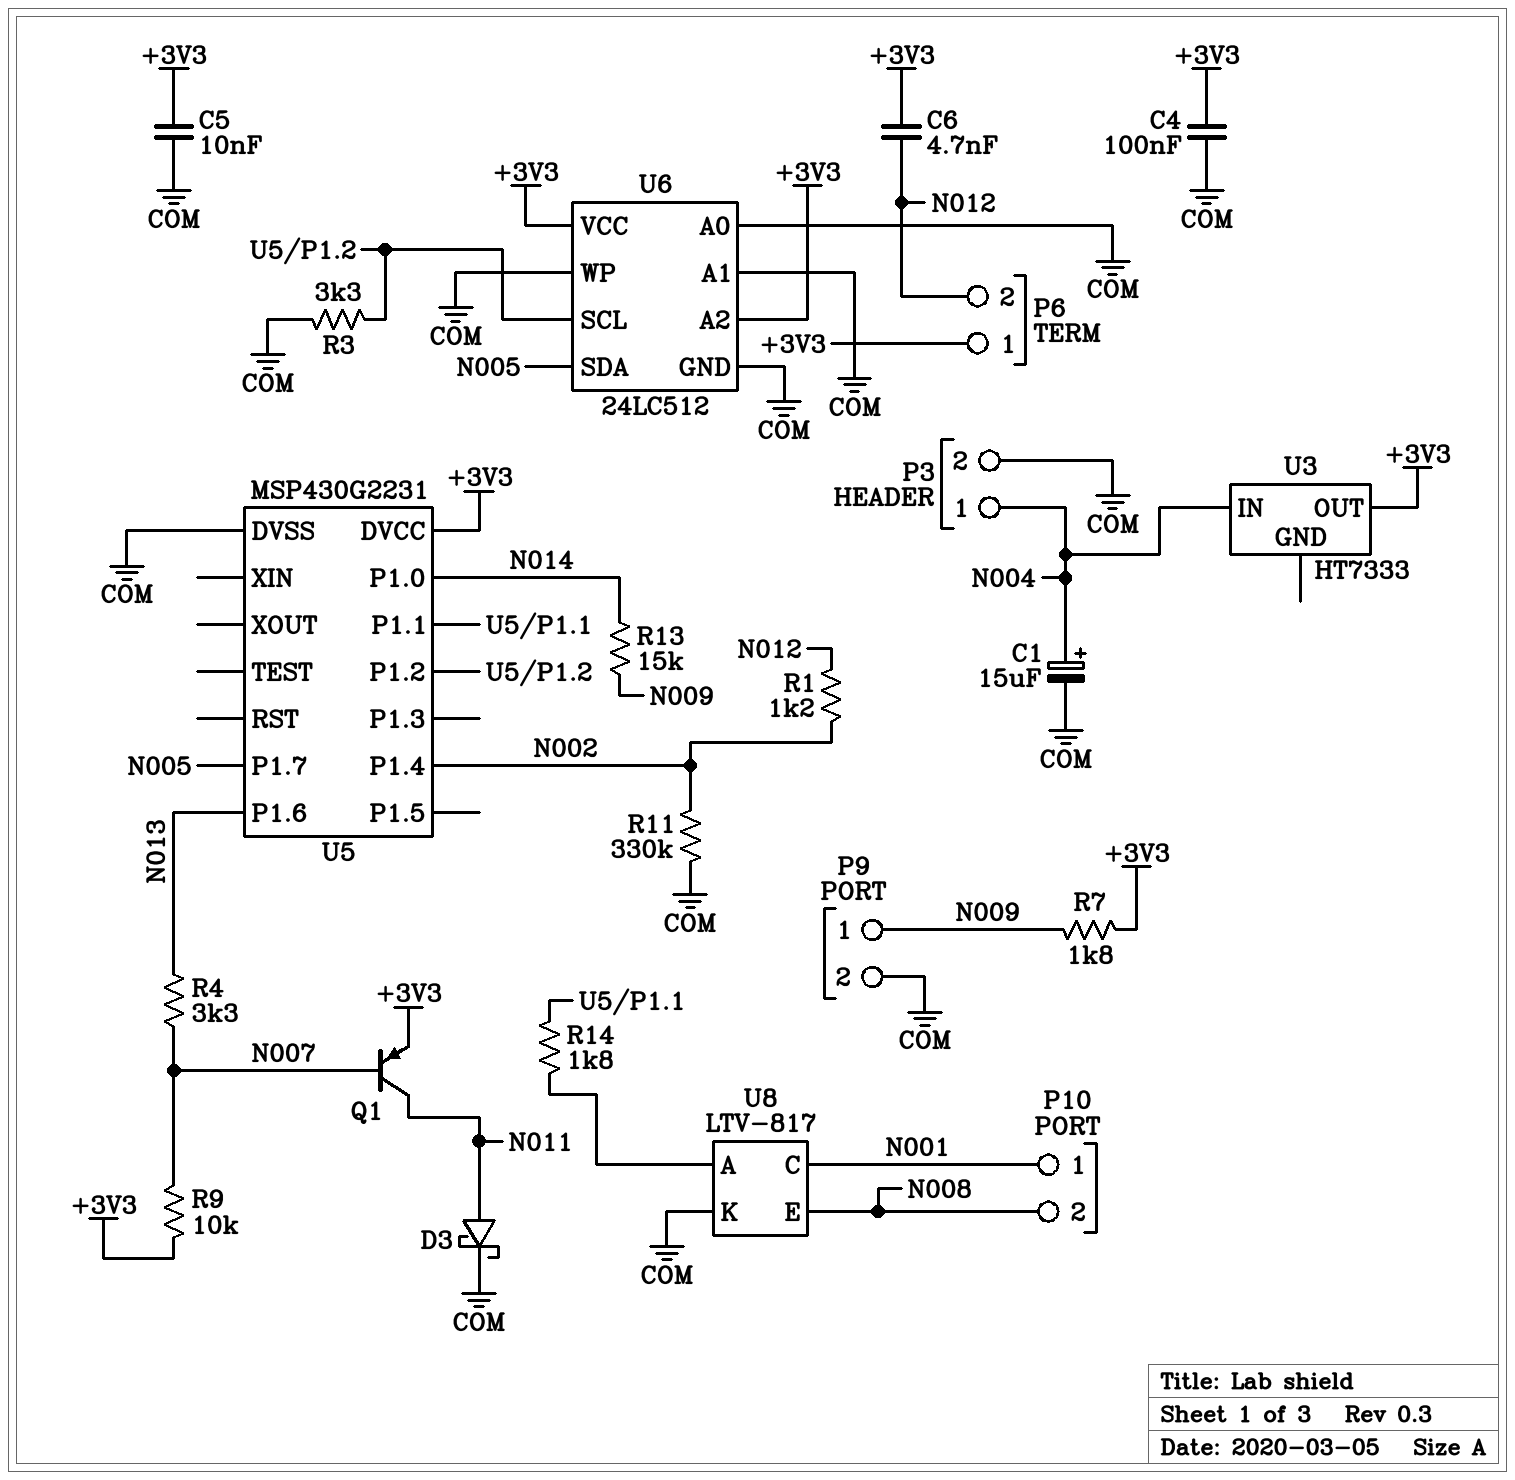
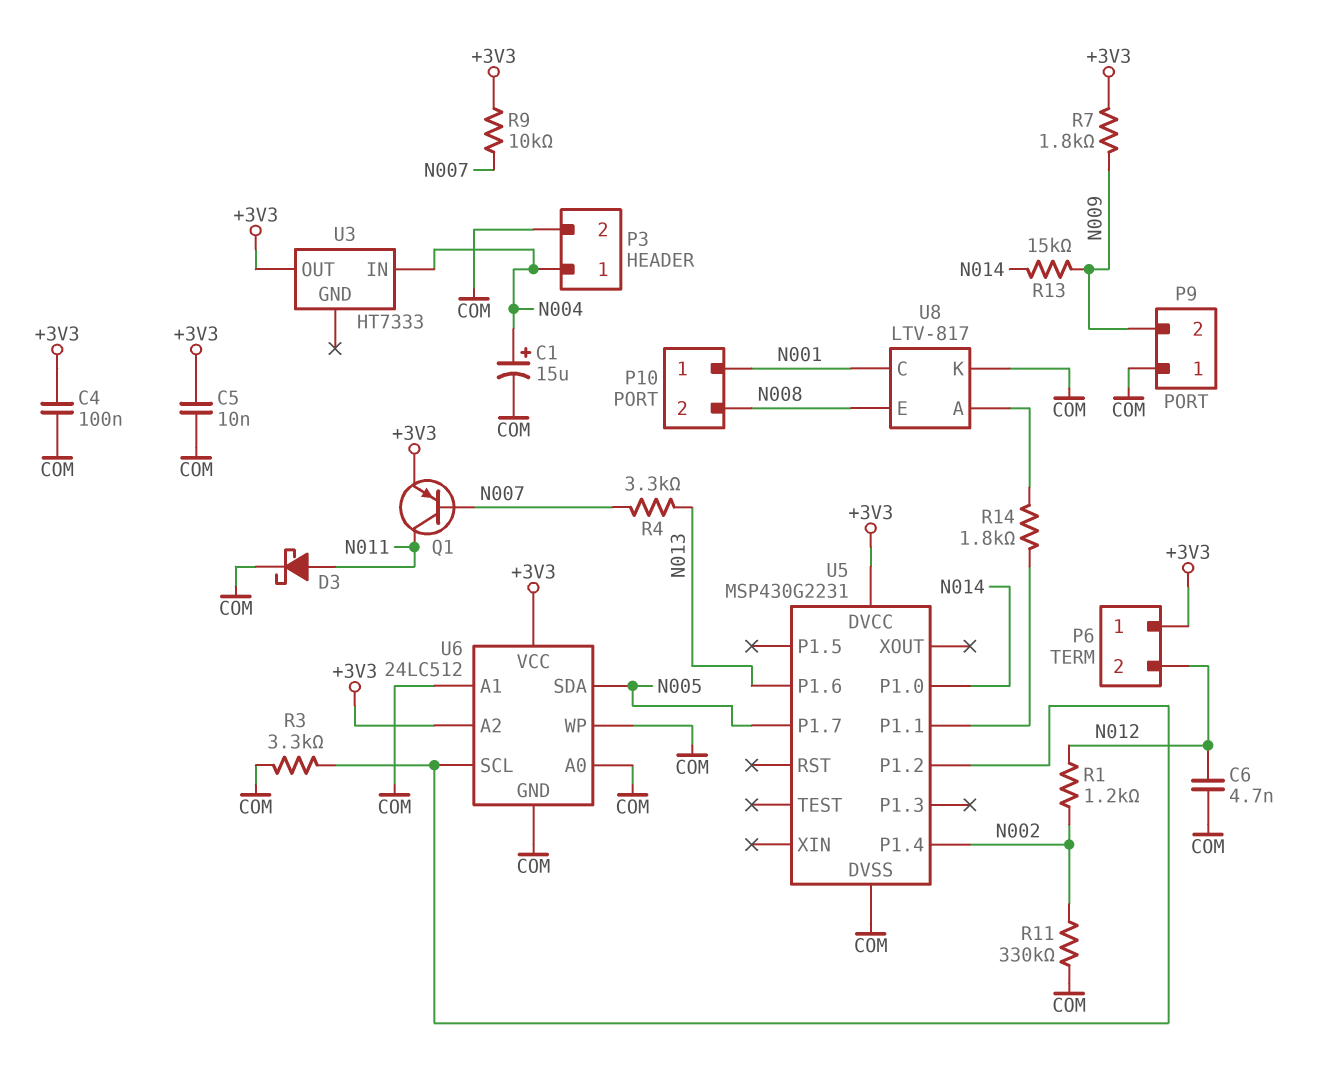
C6: 4.7nF (+3V3, N012) -> 4.7nF (COM, N012)
P9 pin 1: N009 -> COM
P9 pin 2: COM -> N009

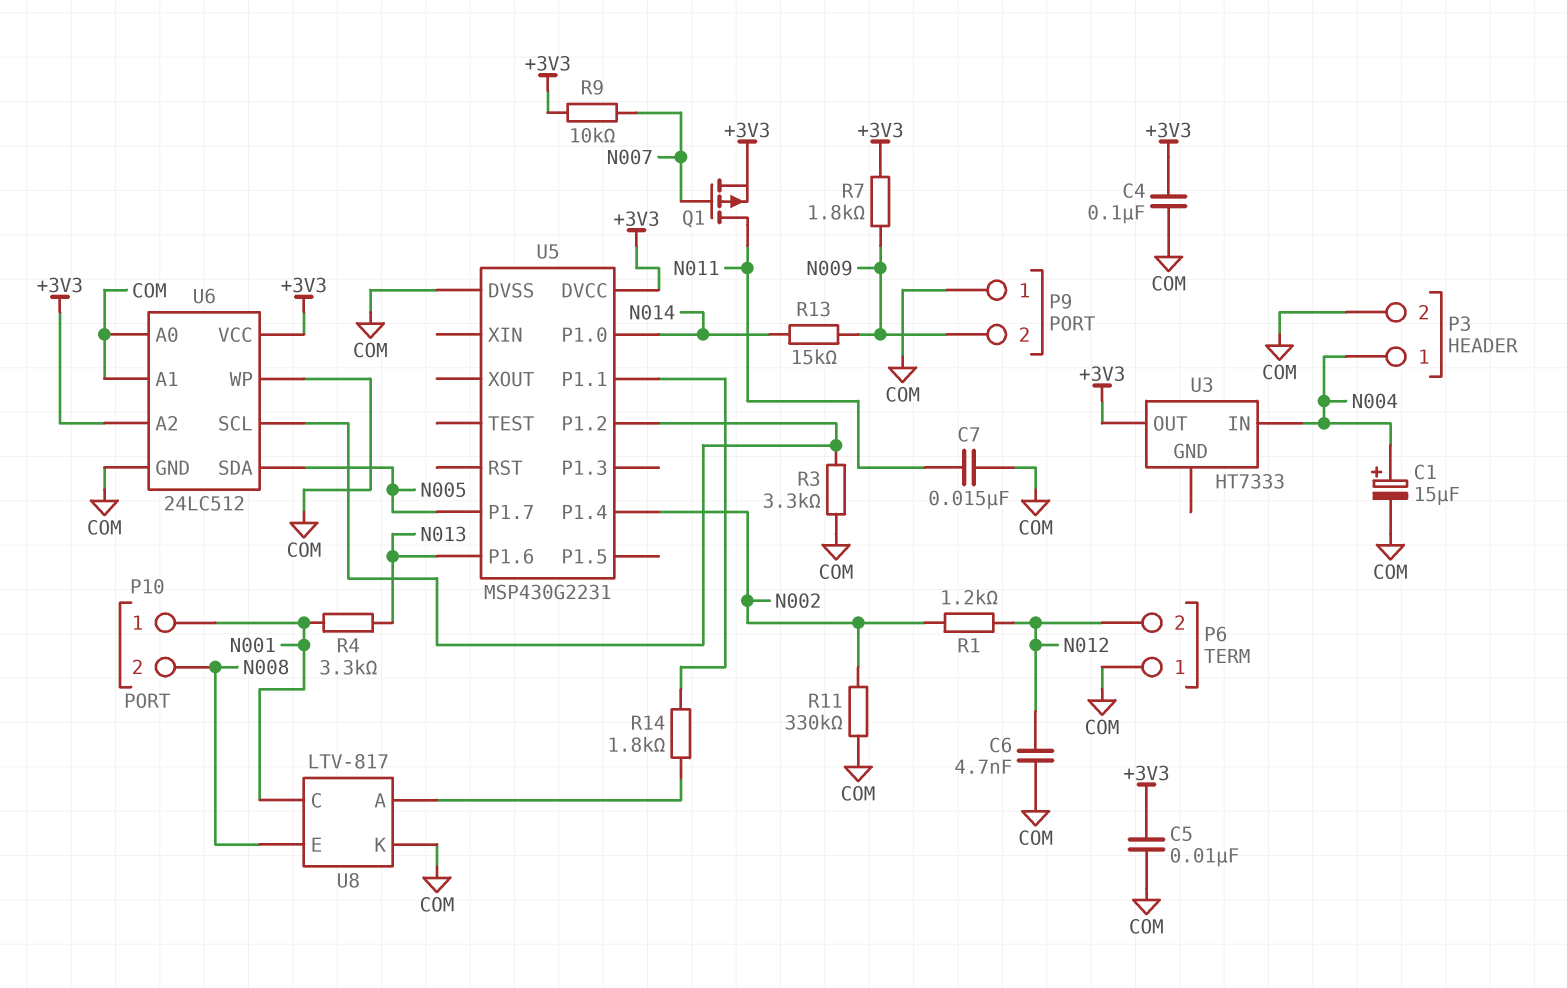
C7: none -> 15nF (COM, N011)
D3: schottky (A N011, K COM) -> none
P6 pin 1: +3V3 -> COM
Q1: PNP (B N007, C N011, E +3V3) -> PMOS (G N007, D N011, S +3V3)
R4: 3.3k (N007, N013) -> 3.3k (N001, N013)

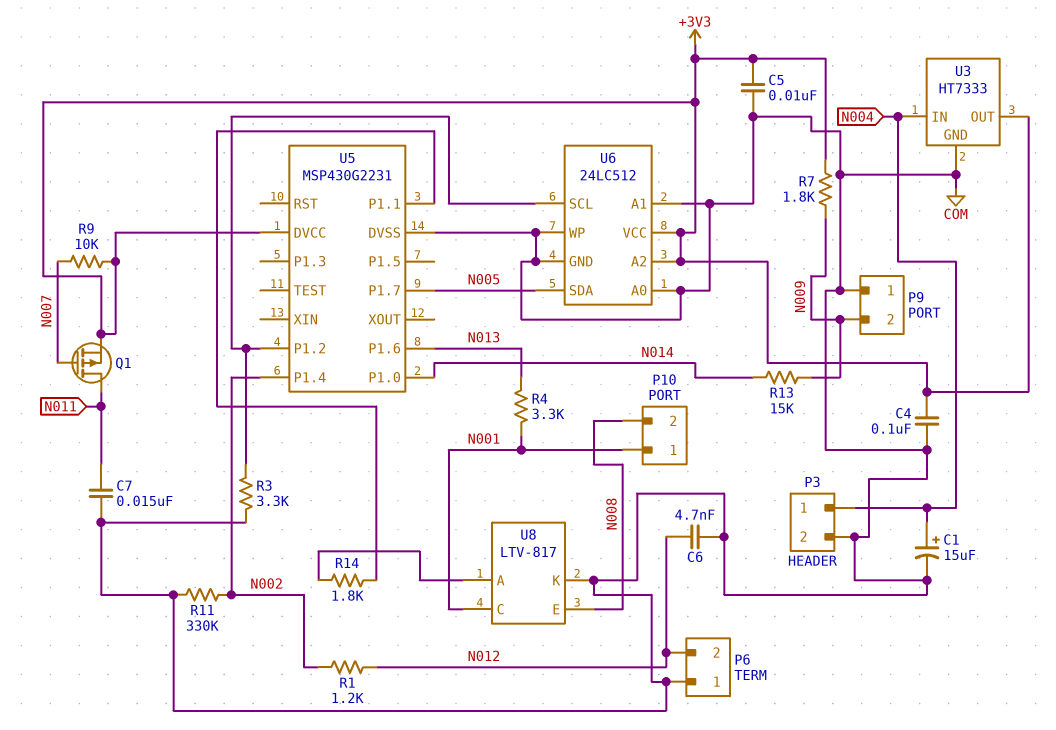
U3 pin GND: none -> COM

